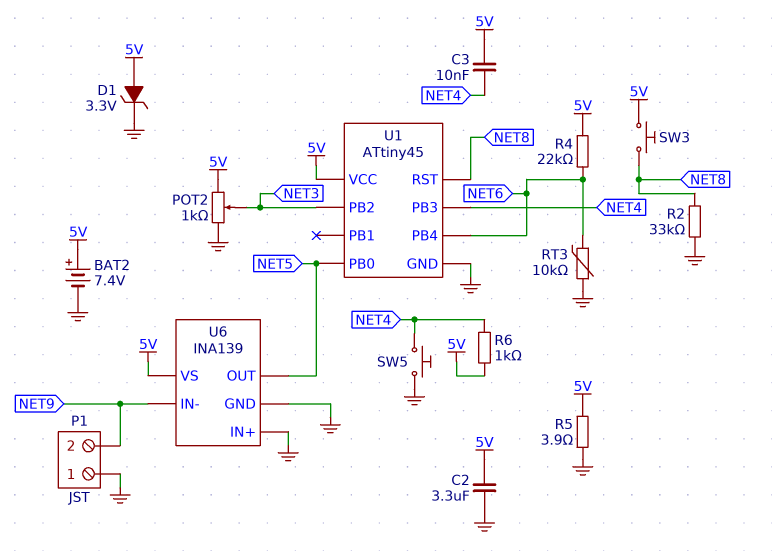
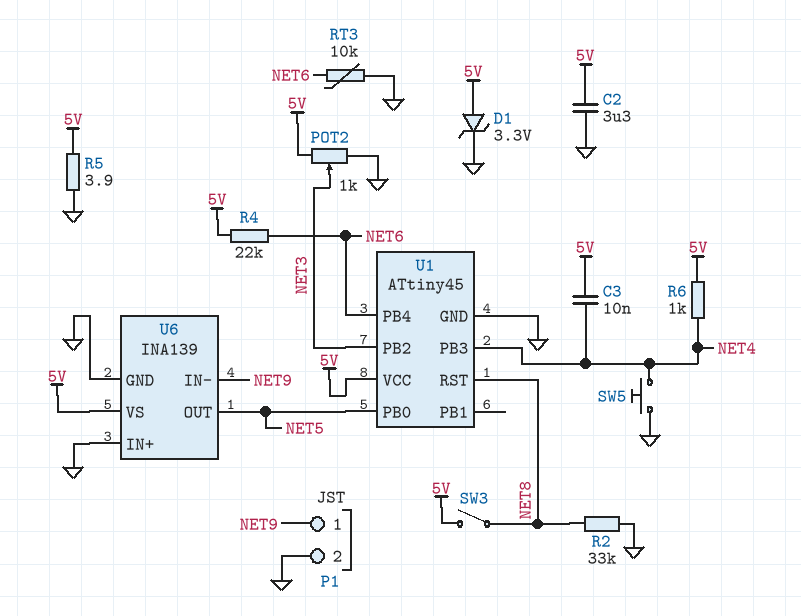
BAT2: 7.4V (plus 5V, minus GND) -> none
P1 pin 1: GND -> NET9
P1 pin 2: NET9 -> GND
SW3: button (5V, NET8) -> switch (5V, NET8)

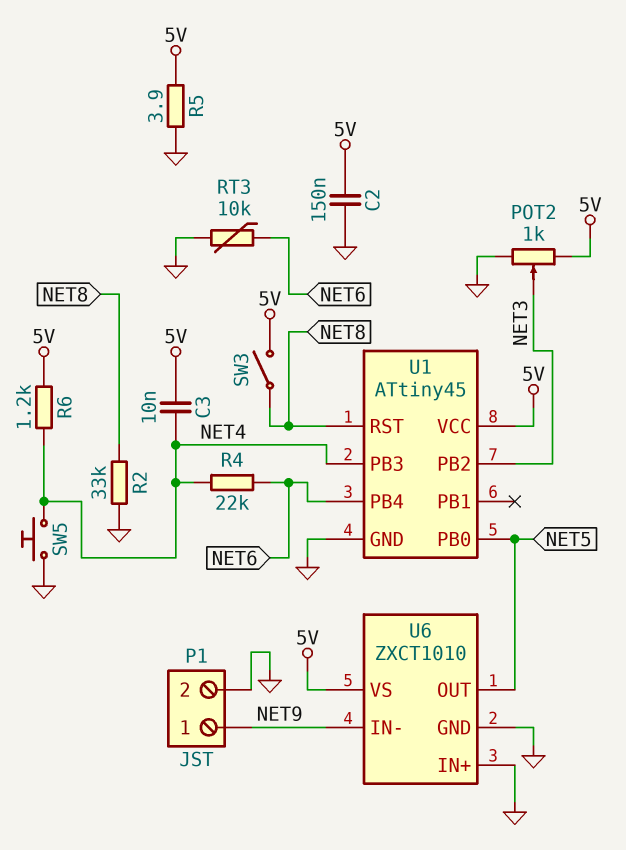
C2: 3.3uF (5V, GND) -> 150nF (5V, GND)
D1: zener 3.3V (A 5V, K GND) -> none
R4: 22k (5V, NET6) -> 22k (NET4, NET6)
R6: 1k (5V, NET4) -> 1.2k (5V, NET4)
U6: INA139 -> ZXCT1010

